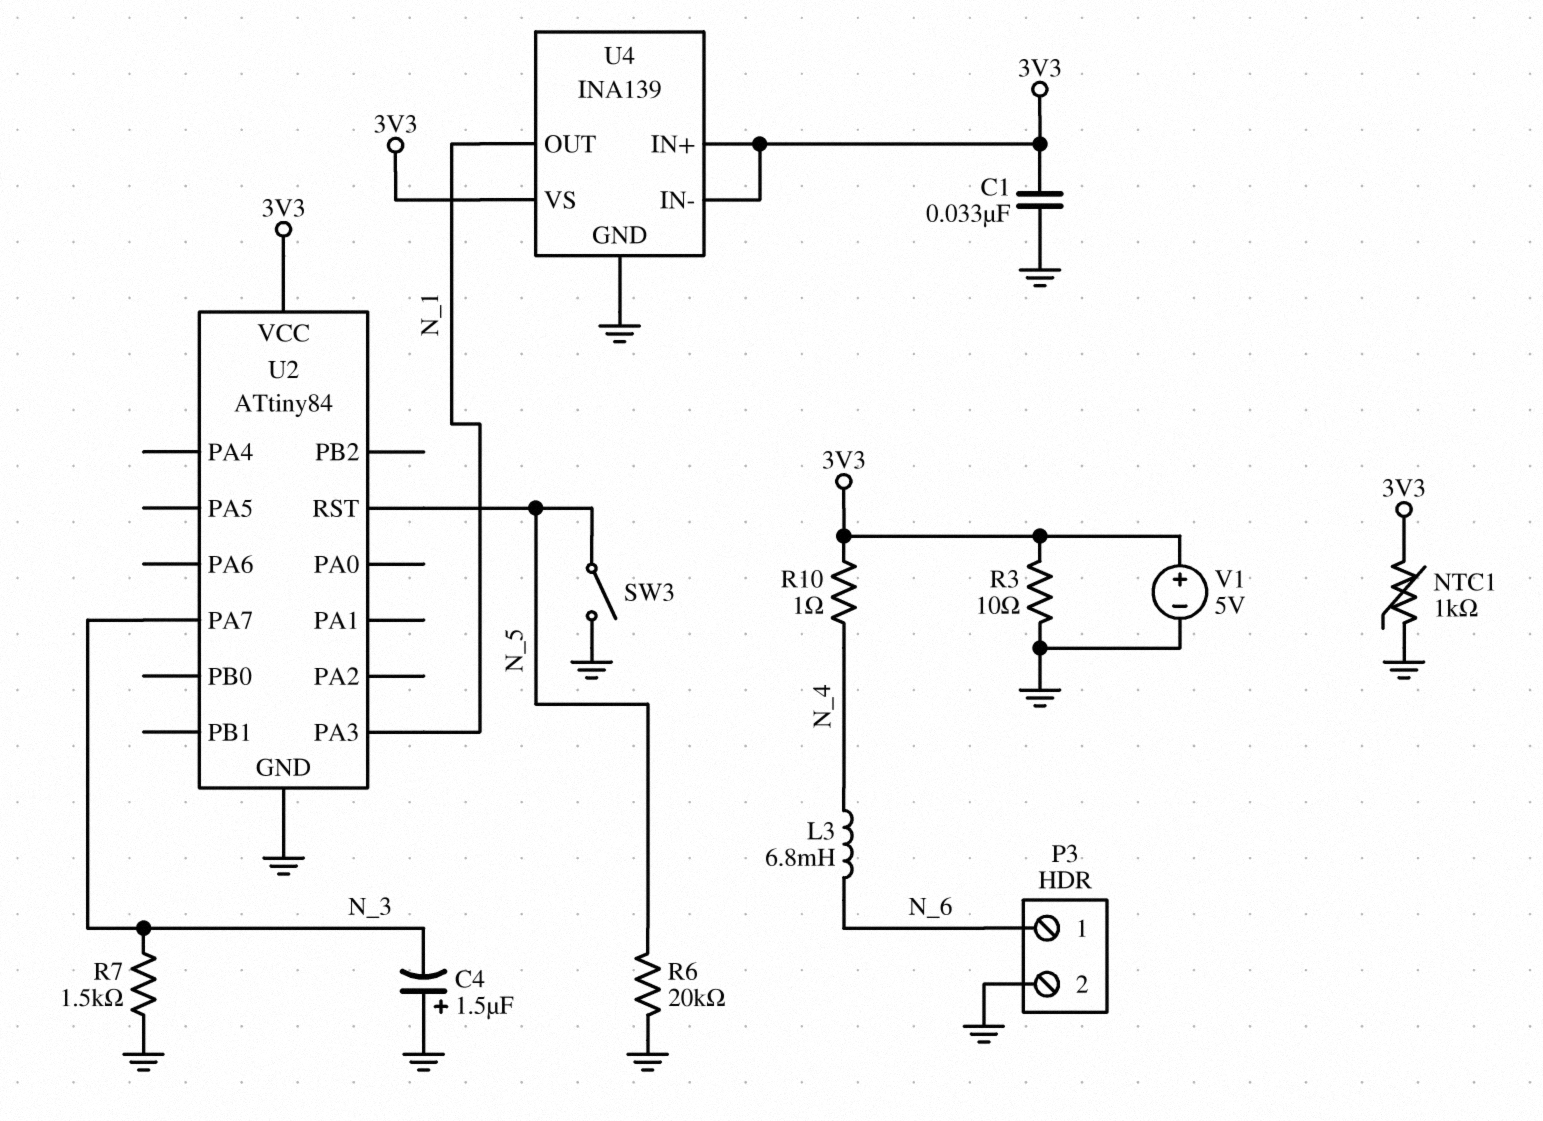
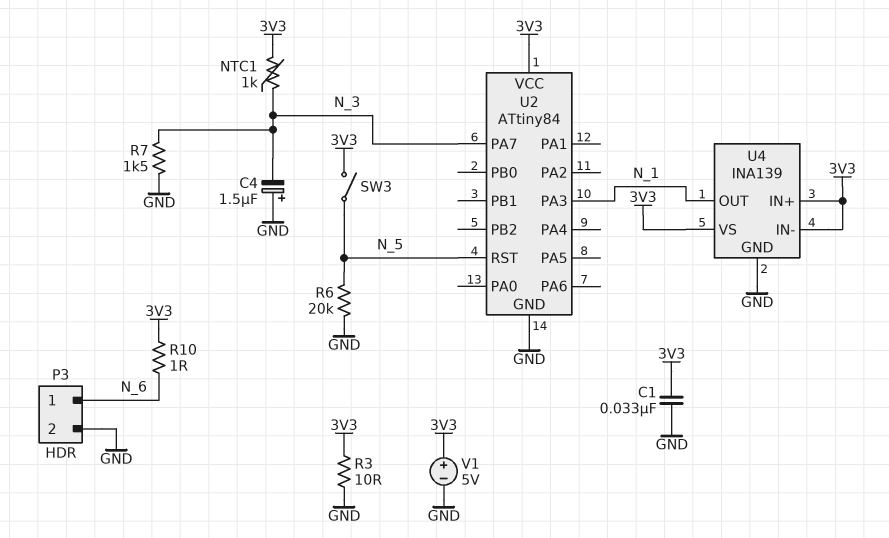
L3: 6.8mH (N_4, N_6) -> none
NTC1: 1k (3V3, GND) -> 1k (3V3, N_3)
R10: 1 (3V3, N_4) -> 1 (3V3, N_6)
SW3: switch (GND, N_5) -> switch (3V3, N_5)

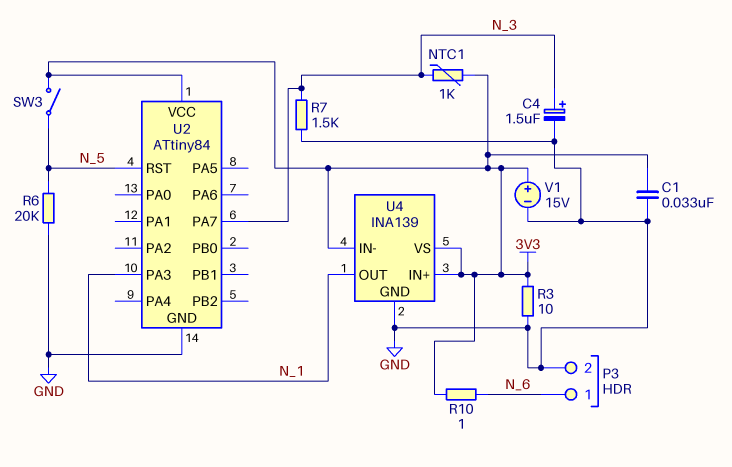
C4: 1.5uF (plus GND, minus N_3) -> 1.5uF (plus N_3, minus GND)
V1: 5V (plus 3V3, minus GND) -> 15V (plus 3V3, minus GND)

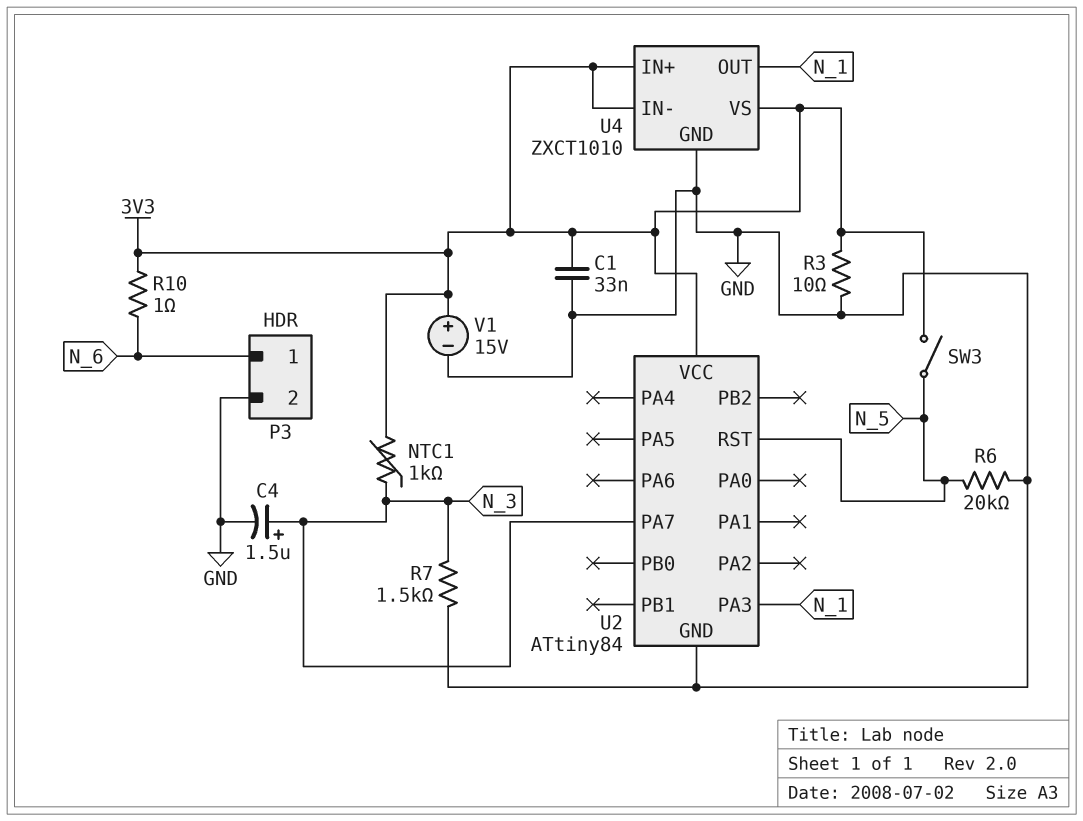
U4: INA139 -> ZXCT1010

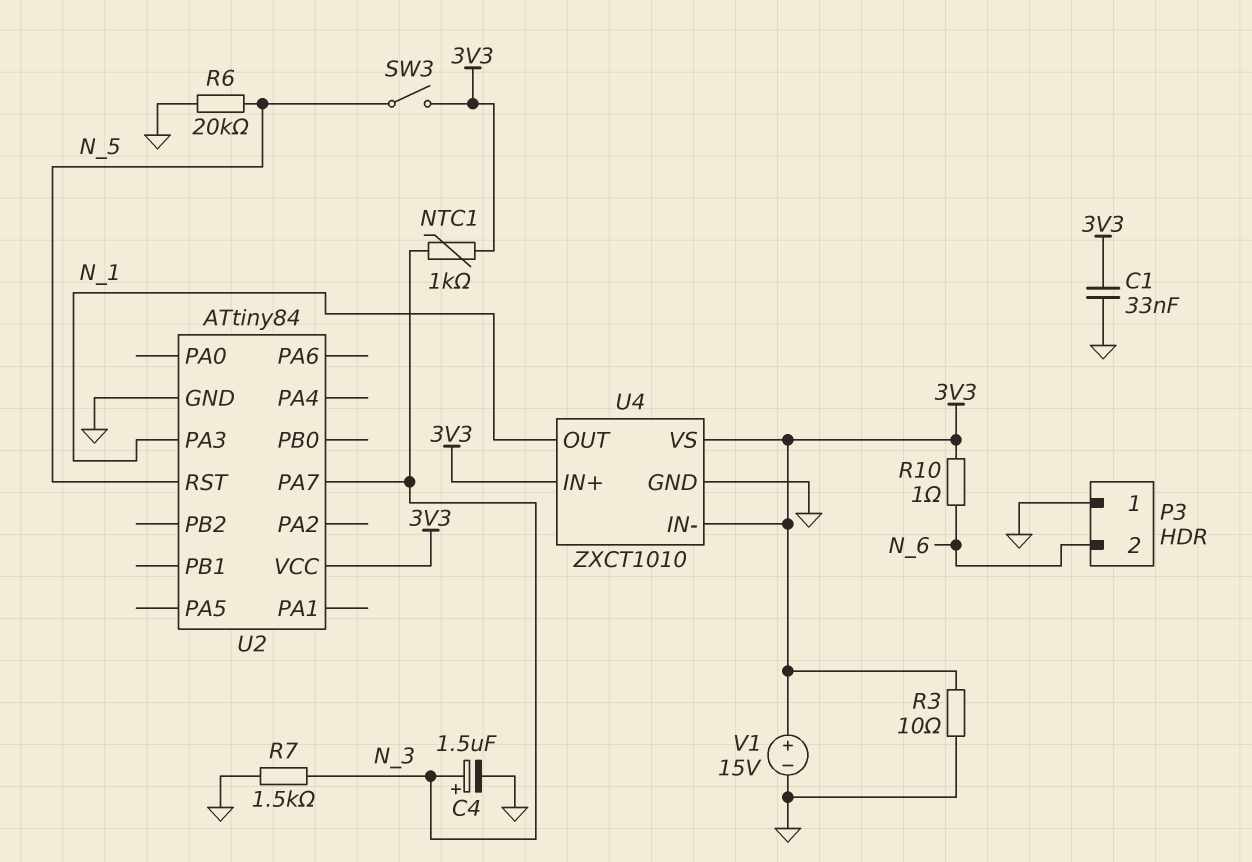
P3 pin 1: N_6 -> GND
P3 pin 2: GND -> N_6

